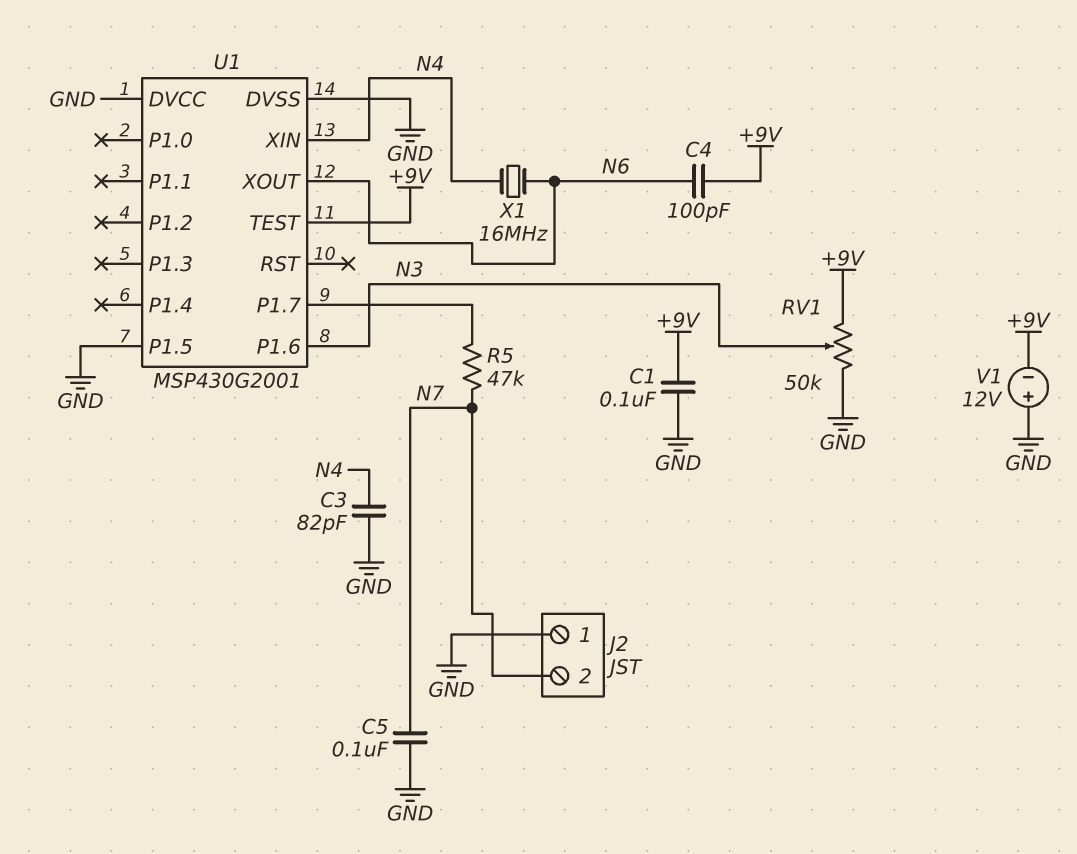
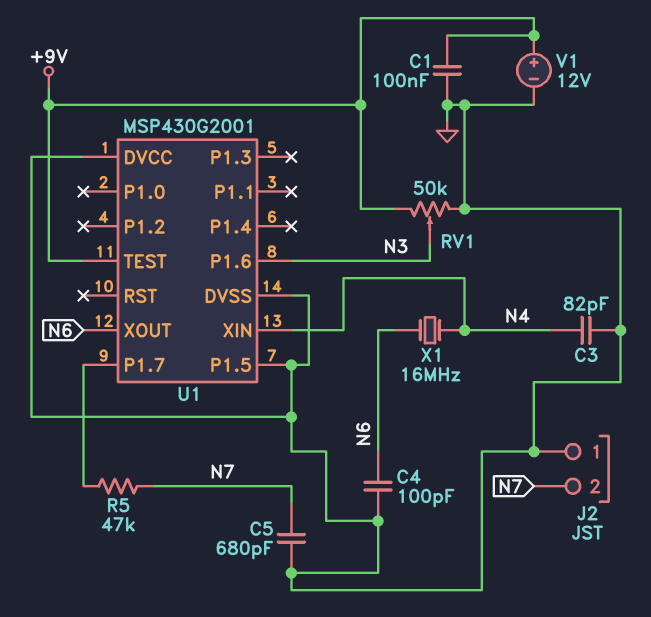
C4: 100pF (+9V, N6) -> 100pF (GND, N6)
C5: 100nF (GND, N7) -> 680pF (GND, N7)
V1: 12V (plus GND, minus +9V) -> 12V (plus +9V, minus GND)

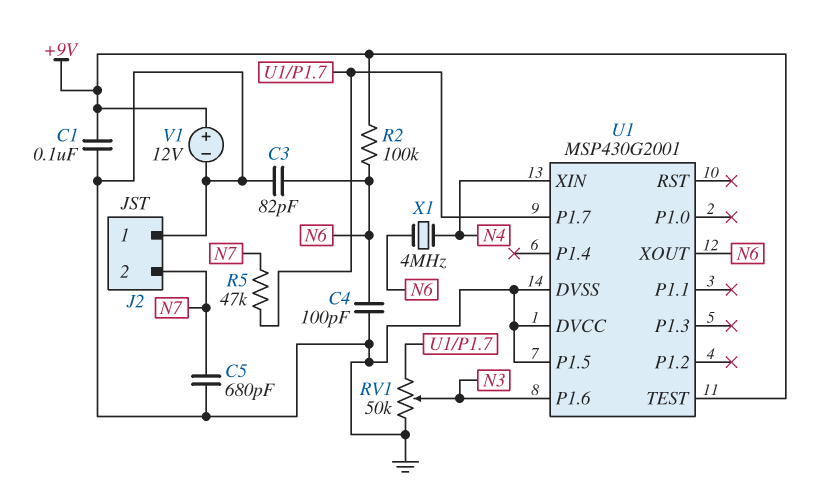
C3: 82pF (GND, N4) -> 82pF (GND, N6)
R2: none -> 100k (+9V, N6)
RV1: 50k (+9V, GND, wiper N3) -> 50k (GND, U1/P1.7, wiper N3)
X1: 16MHz (N4, N6) -> 4MHz (N4, N6)

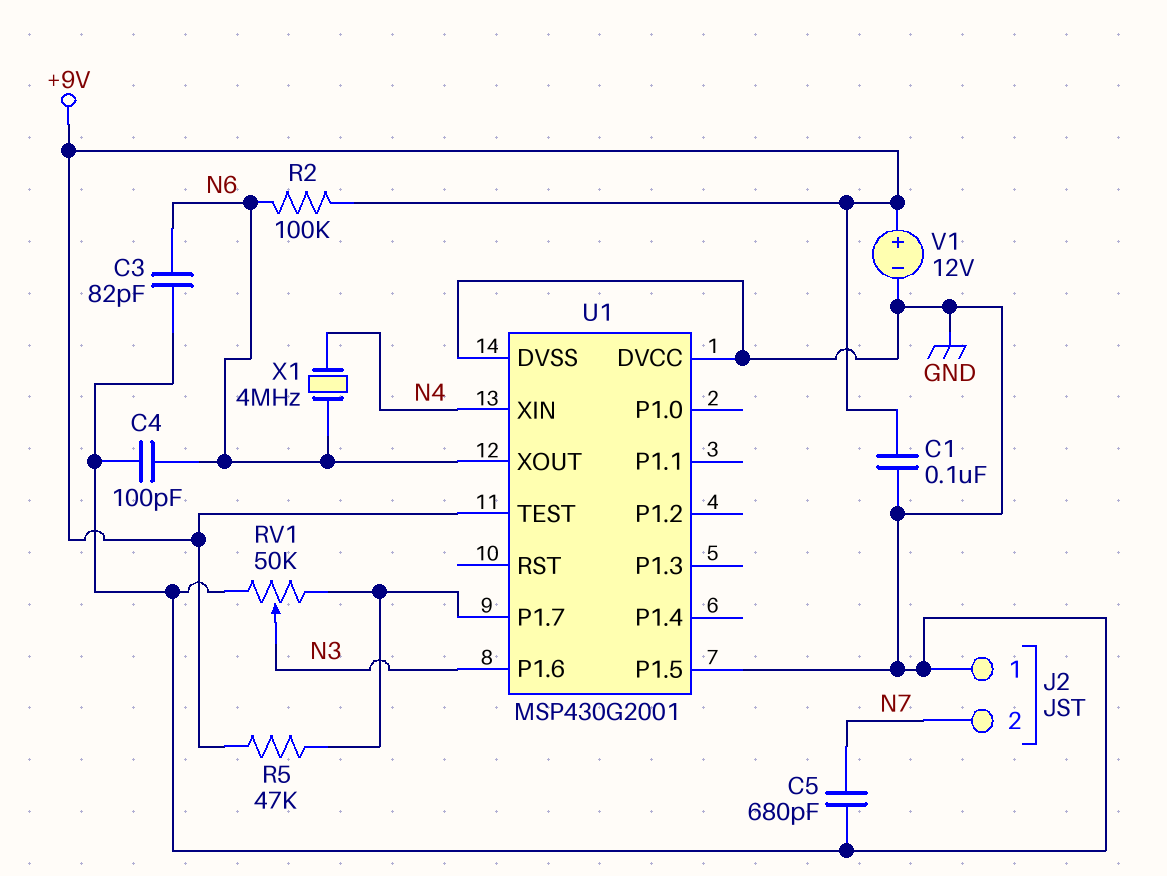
R5: 47k (N7, U1/P1.7) -> 47k (+9V, U1/P1.7)

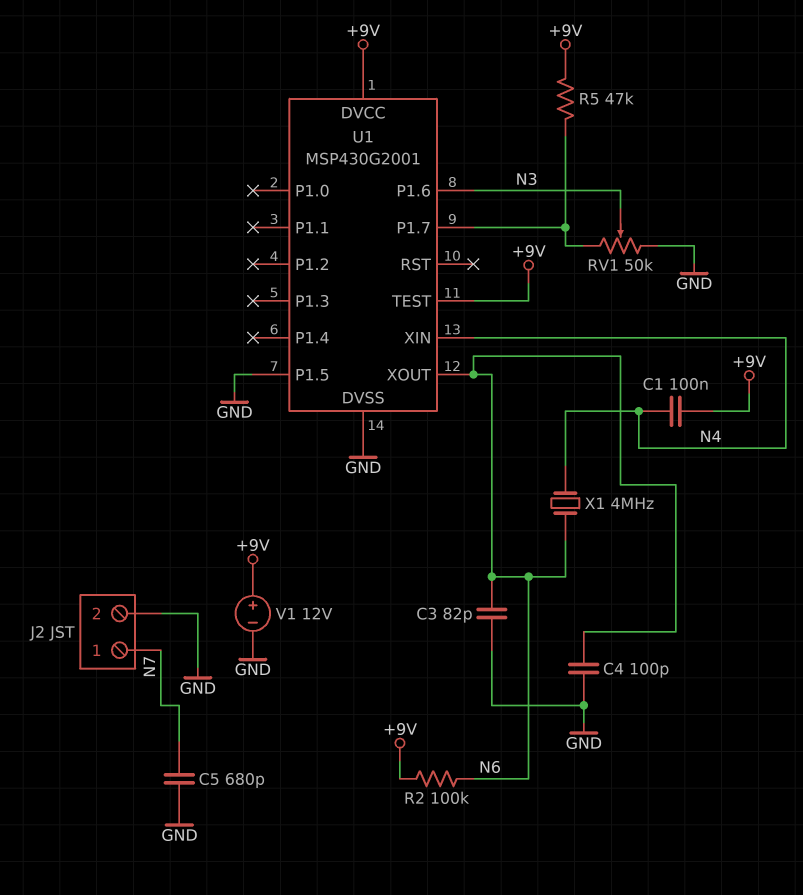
C1: 100nF (+9V, GND) -> 100nF (+9V, N4)
J2 pin 1: GND -> N7
J2 pin 2: N7 -> GND
U1 pin DVCC: GND -> +9V

